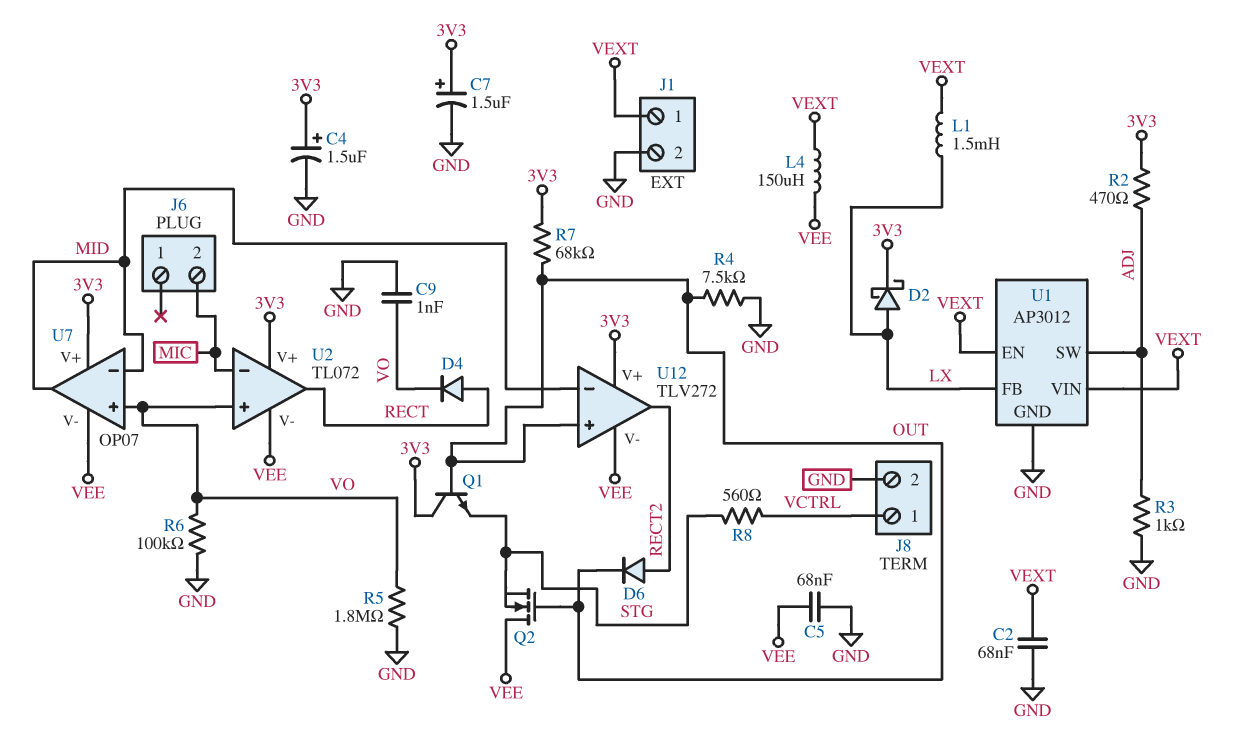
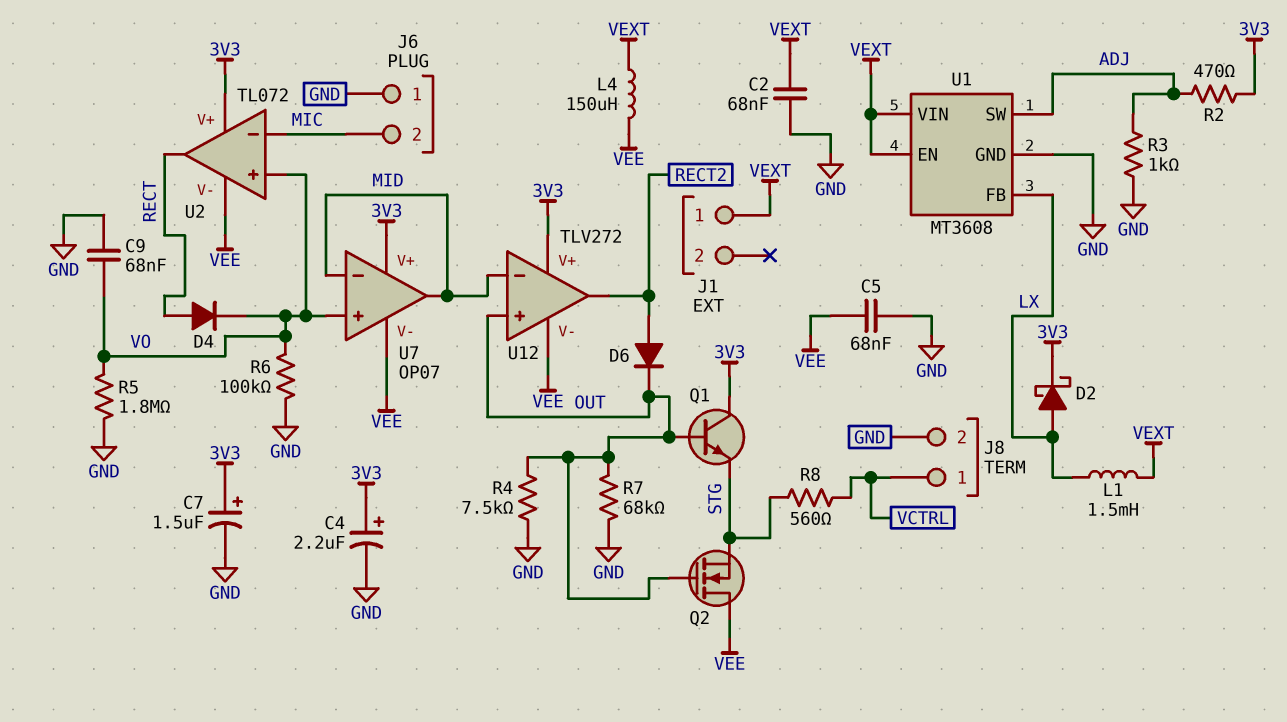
C4: 1.5uF (plus 3V3, minus GND) -> 2.2uF (plus 3V3, minus GND)
C9: 1nF (GND, VO) -> 68nF (GND, VO)
J1 pin 2: GND -> none
J6 pin 1: none -> GND
R7: 68k (3V3, OUT) -> 68k (GND, OUT)
U1: AP3012 -> MT3608

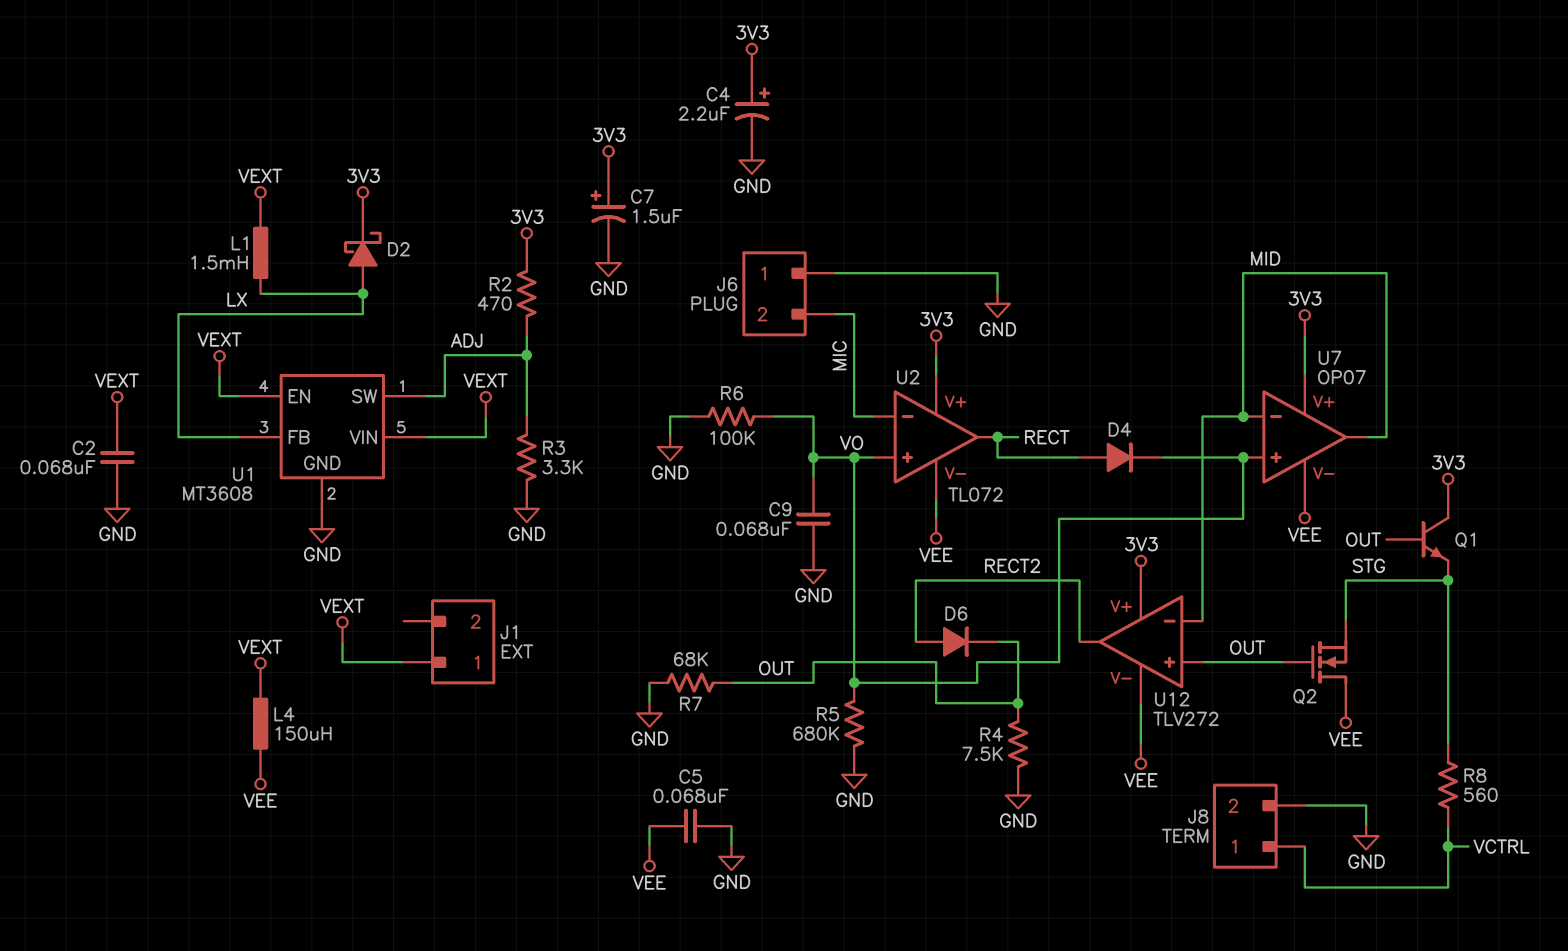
R3: 1k (ADJ, GND) -> 3.3k (ADJ, GND)
R5: 1.8M (GND, VO) -> 680k (GND, VO)

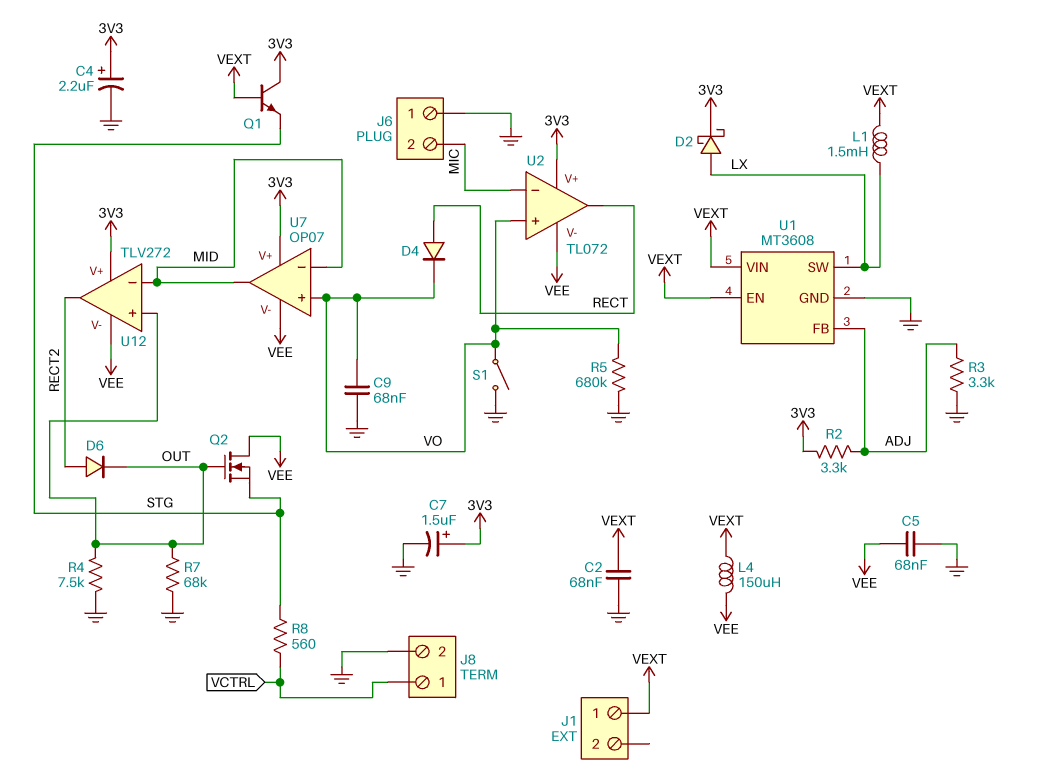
Q1: NPN (B OUT, C 3V3, E STG) -> NPN (B VEXT, C 3V3, E STG)
R2: 470 (3V3, ADJ) -> 3.3k (3V3, ADJ)
R6: 100k (GND, VO) -> none
S1: none -> switch (GND, VO)
U1 pin FB: LX -> ADJ
U1 pin SW: ADJ -> LX

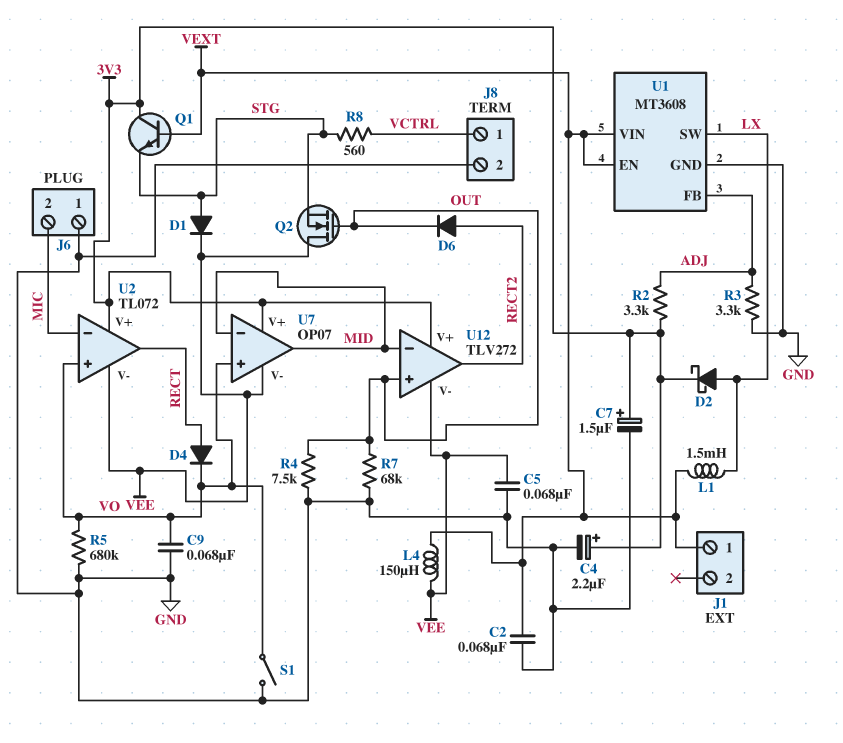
D1: none -> diode (A STG, K VEE)

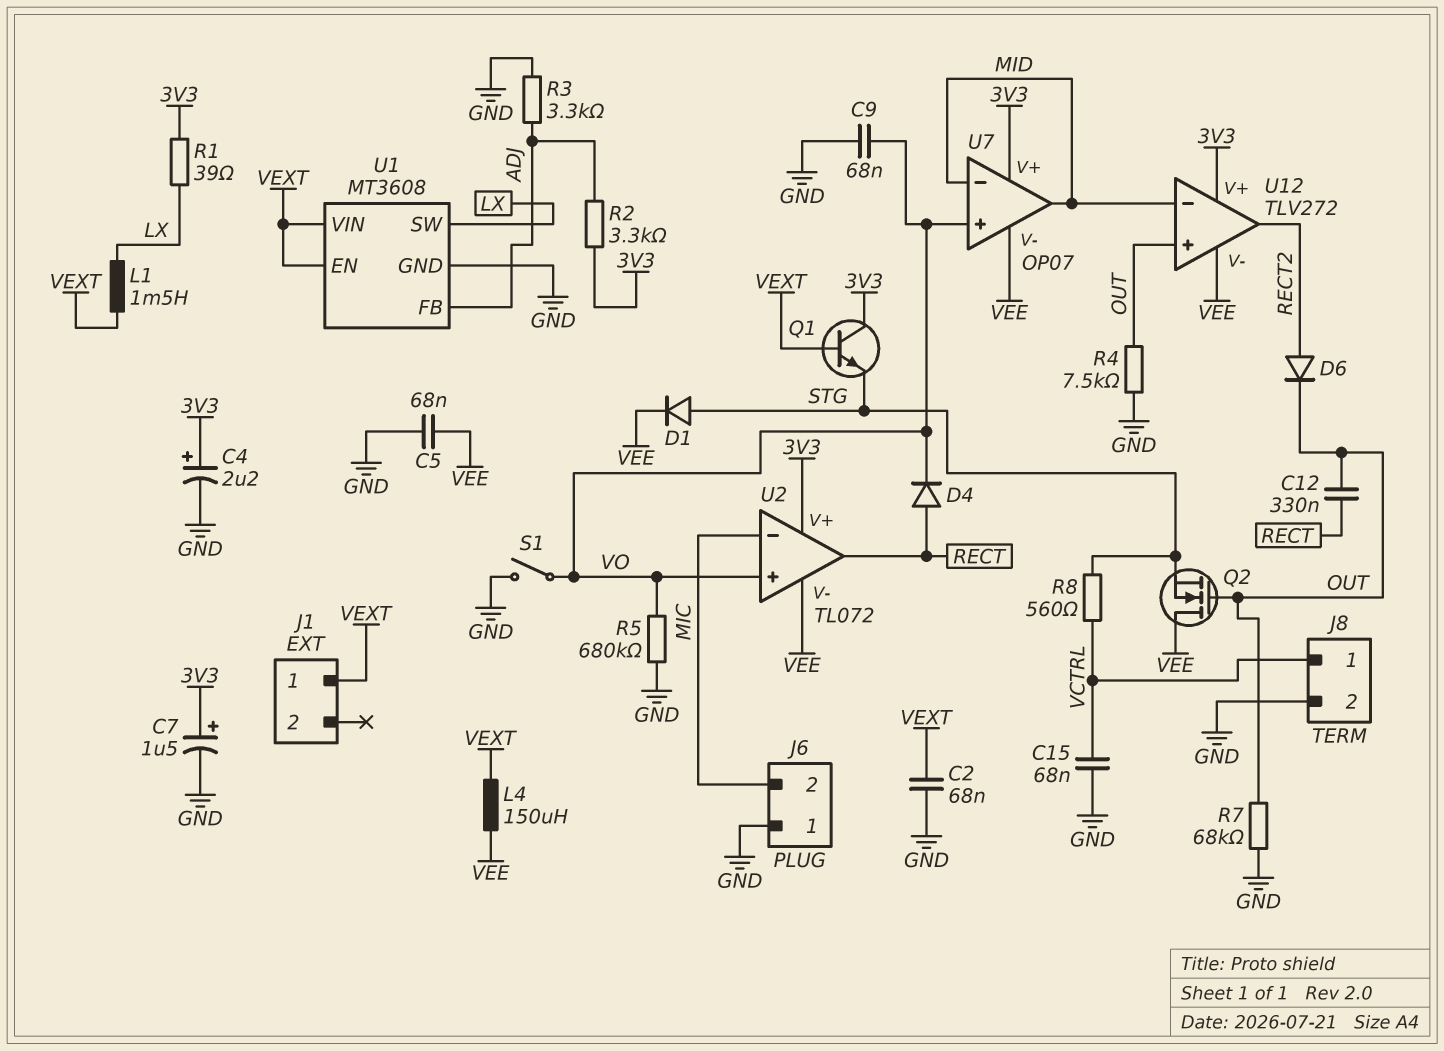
C12: none -> 330nF (OUT, RECT)
C15: none -> 68nF (GND, VCTRL)
D2: schottky (A LX, K 3V3) -> none
R1: none -> 39 (3V3, LX)

